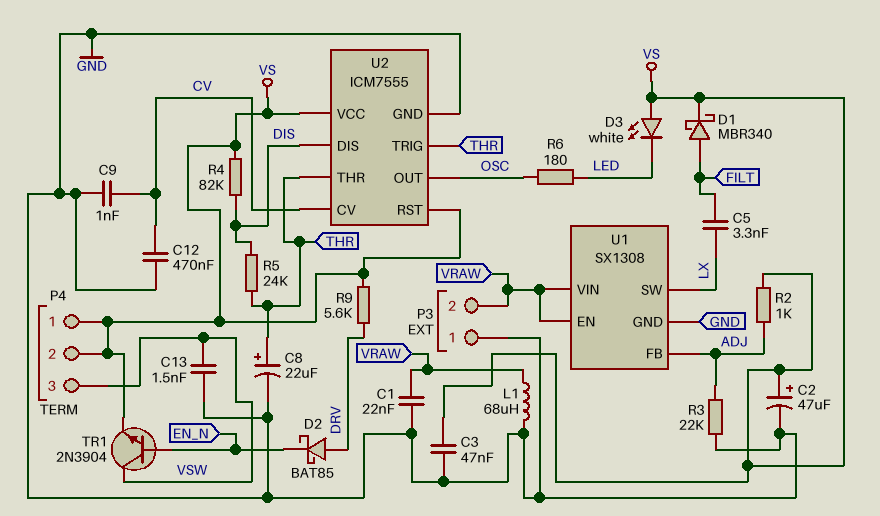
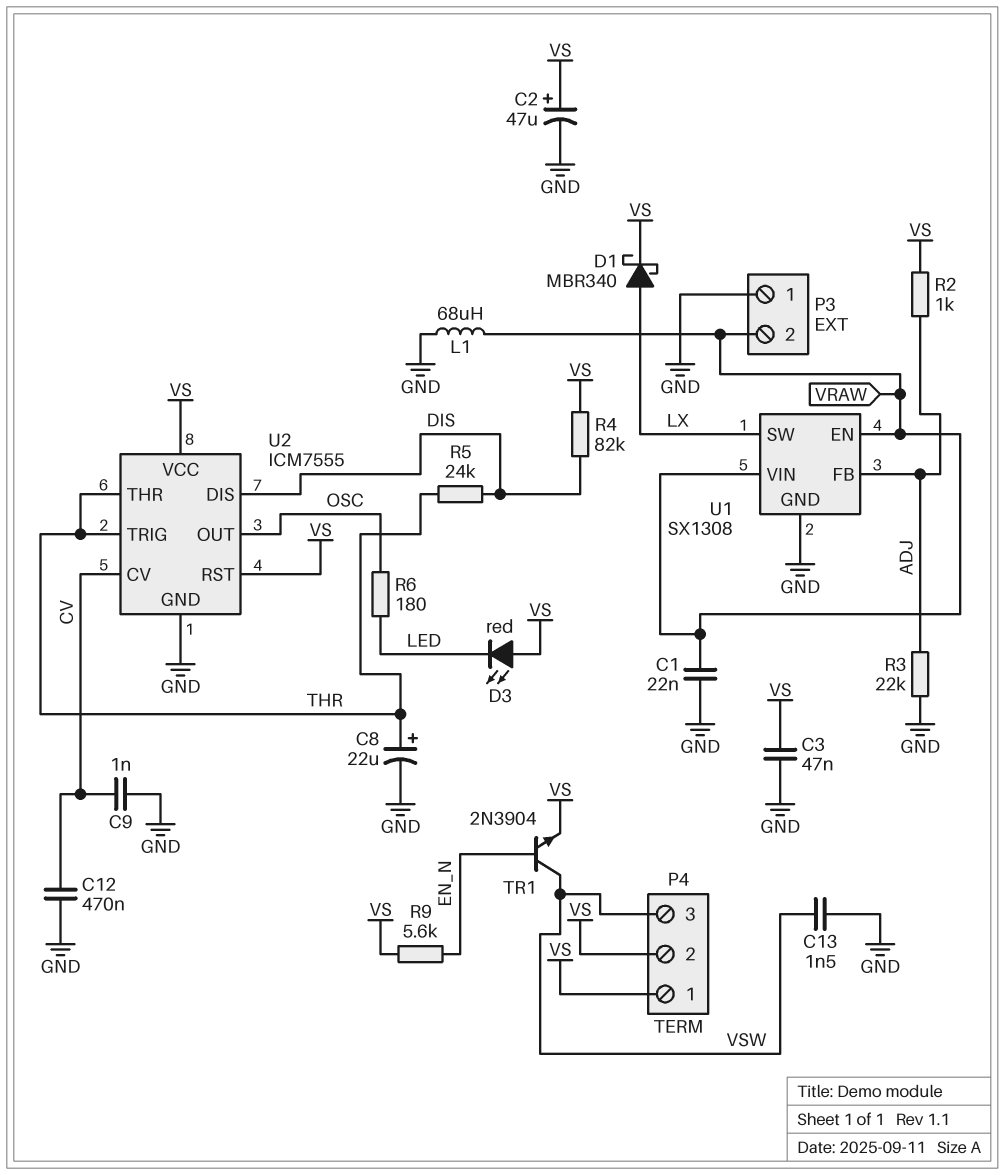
C5: 3.3nF (FILT, LX) -> none
D1: schottky MBR340 (A FILT, K VS) -> schottky MBR340 (A LX, K VS)
D2: schottky BAT85 (A DRV, K EN_N) -> none
D3: LED white (A VS, K LED) -> LED red (A VS, K LED)
R9: 5.6k (DRV, VS) -> 5.6k (EN_N, VS)

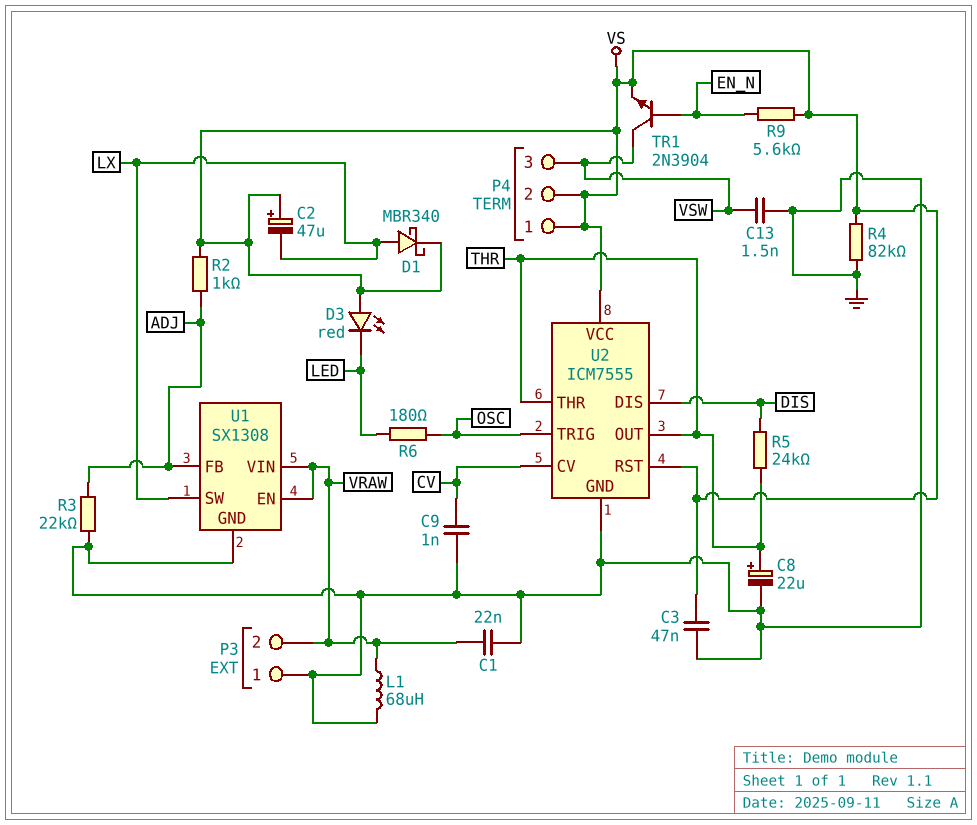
C2: 47uF (plus VS, minus GND) -> 47uF (plus VS, minus LX)
C12: 470nF (CV, GND) -> none
R4: 82k (DIS, VS) -> 82k (GND, VS)
U2 pin OUT: OSC -> THR
U2 pin TRIG: THR -> OSC

